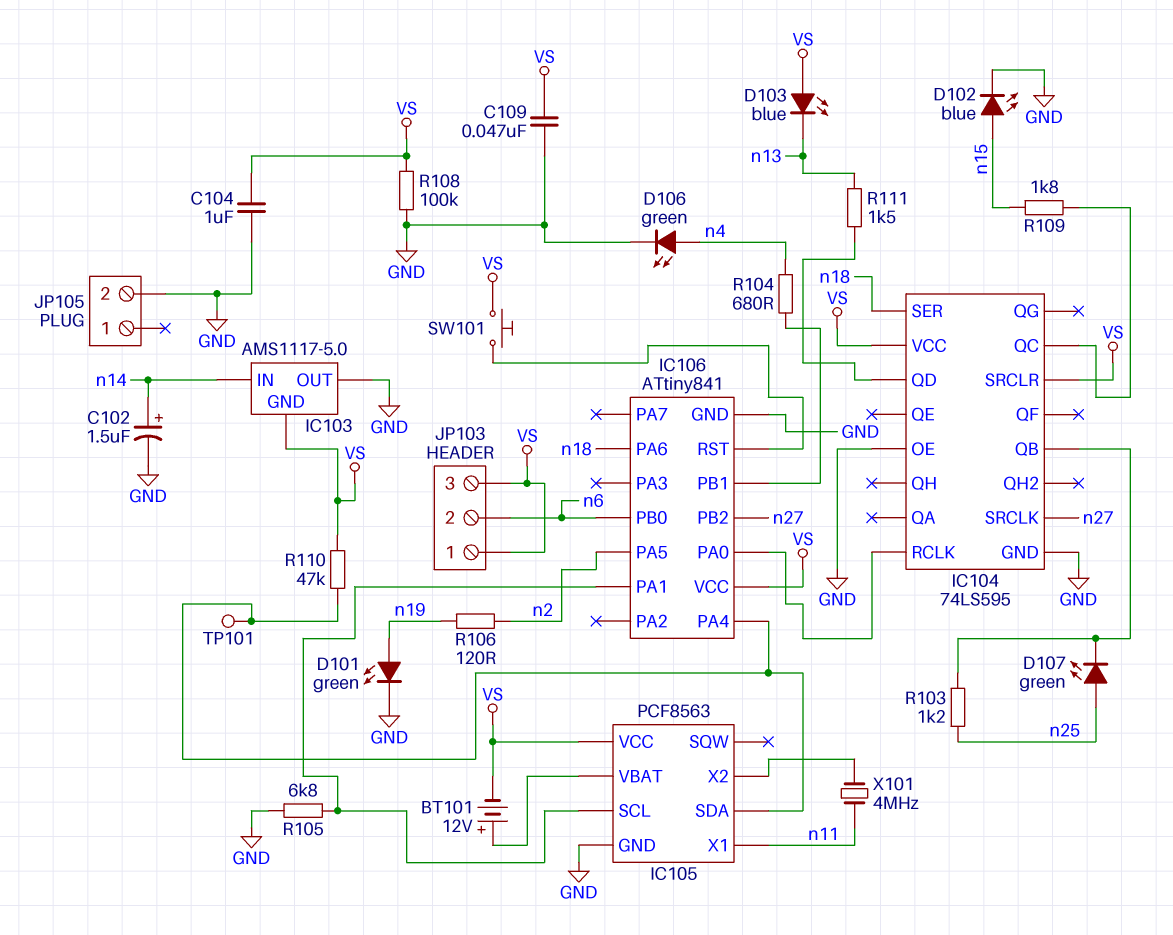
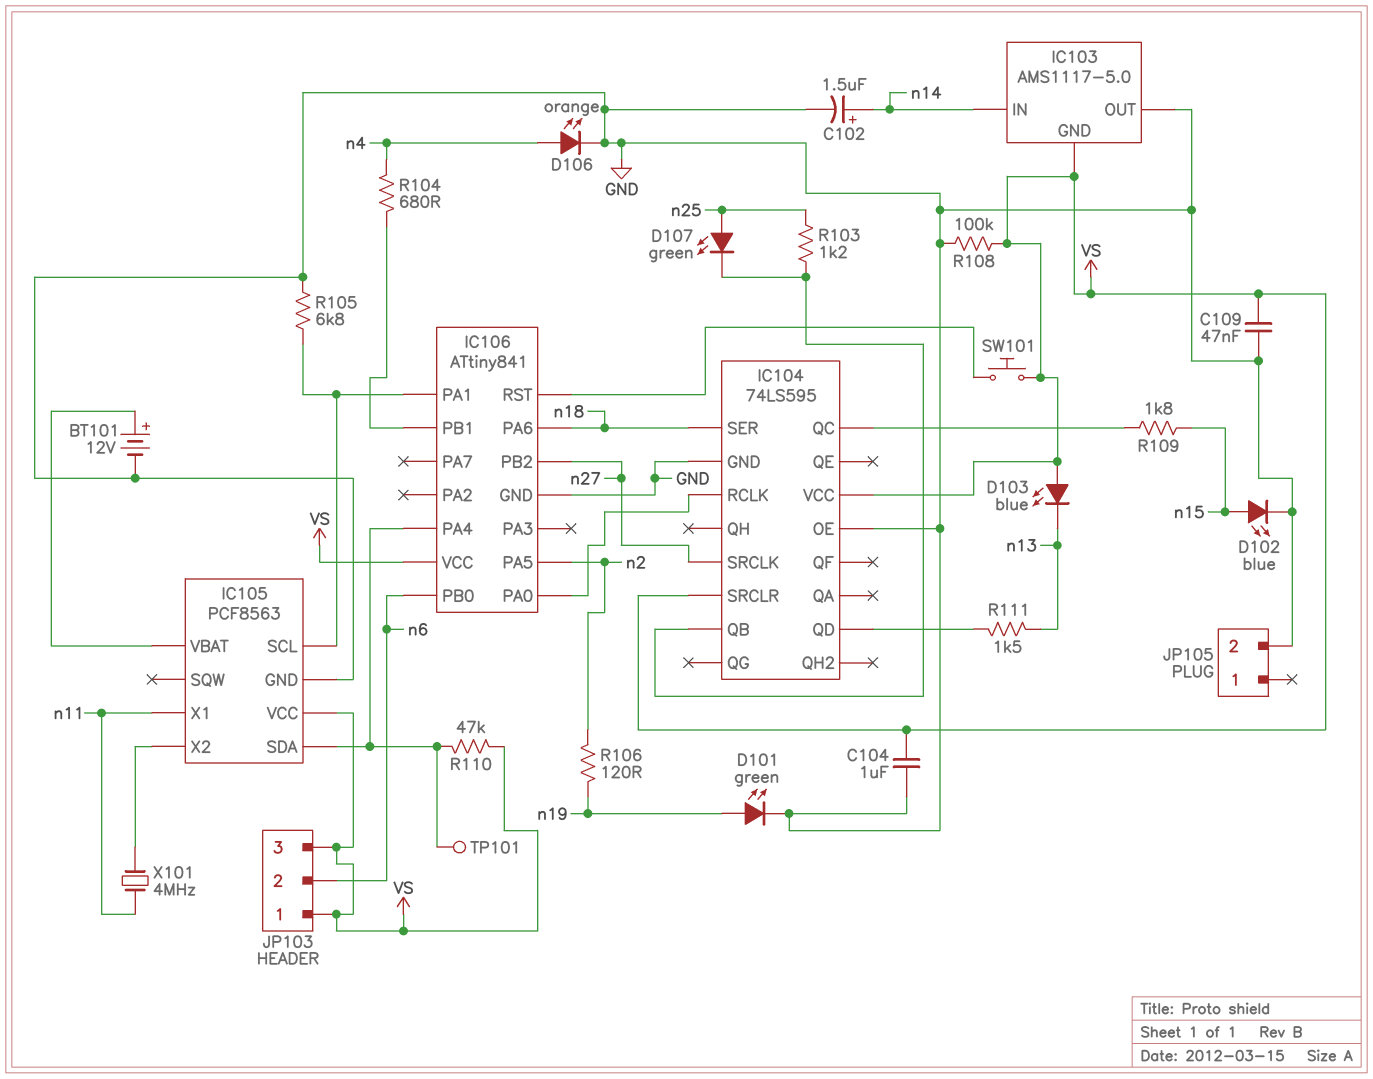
BT101: 12V (plus IC105/VBAT, minus VS) -> 12V (plus IC105/VBAT, minus GND)
D106: LED green (A n4, K GND) -> LED orange (A n4, K GND)

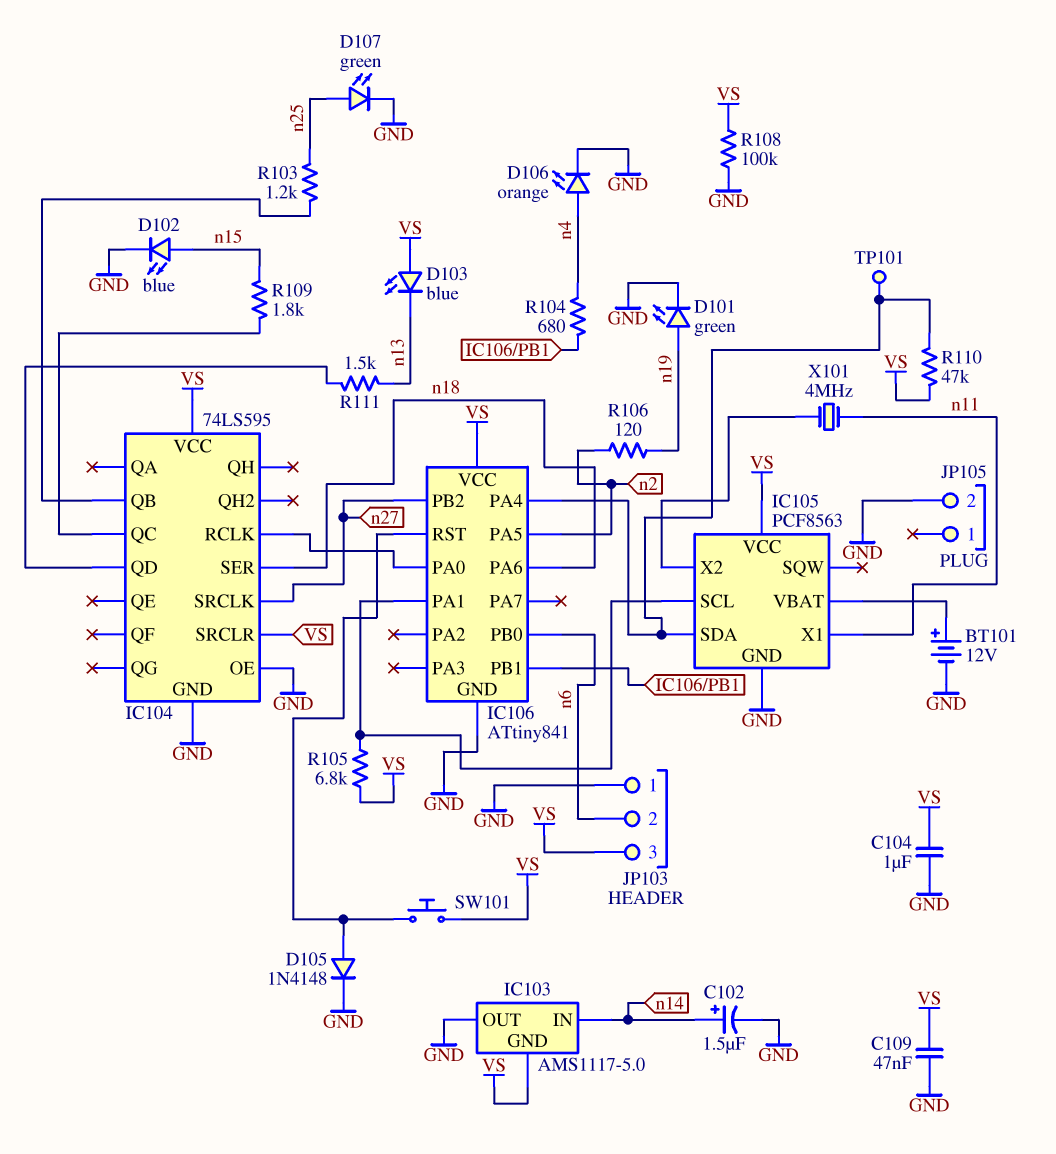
D105: none -> diode 1N4148 (A IC106/RST, K GND)
D107: LED green (A n25, K IC104/QB) -> LED green (A n25, K GND)
JP103 pin 1: VS -> GND
R105: 6.8k (GND, IC105/SCL) -> 6.8k (IC105/SCL, VS)

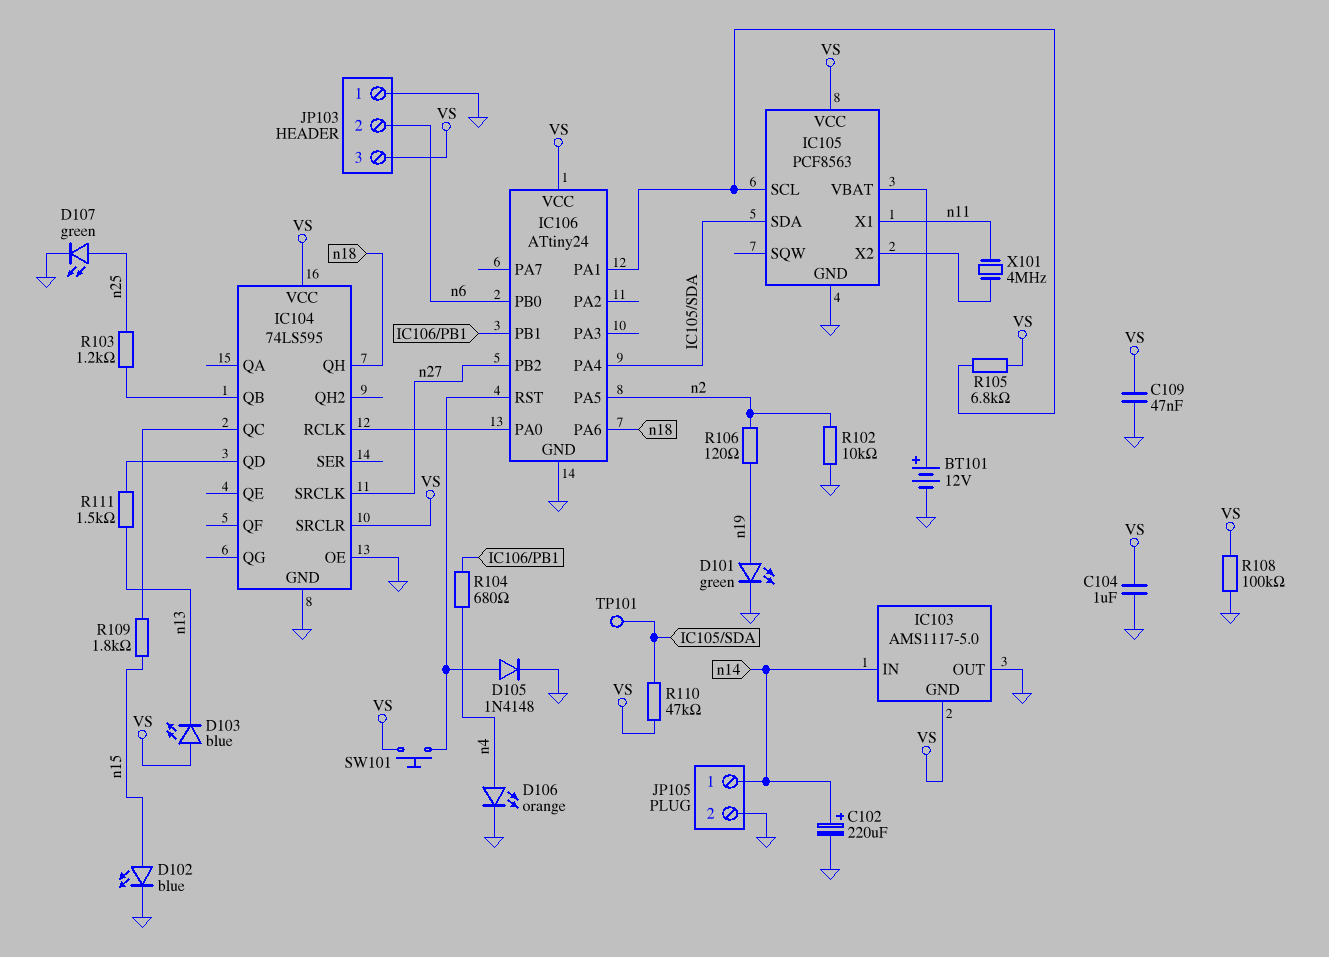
C102: 1.5uF (plus n14, minus GND) -> 220uF (plus n14, minus GND)
IC104 pin QH: none -> n18
IC104 pin SER: n18 -> none
IC106: ATtiny841 -> ATtiny24
JP105 pin 1: none -> n14
R102: none -> 10k (GND, n2)

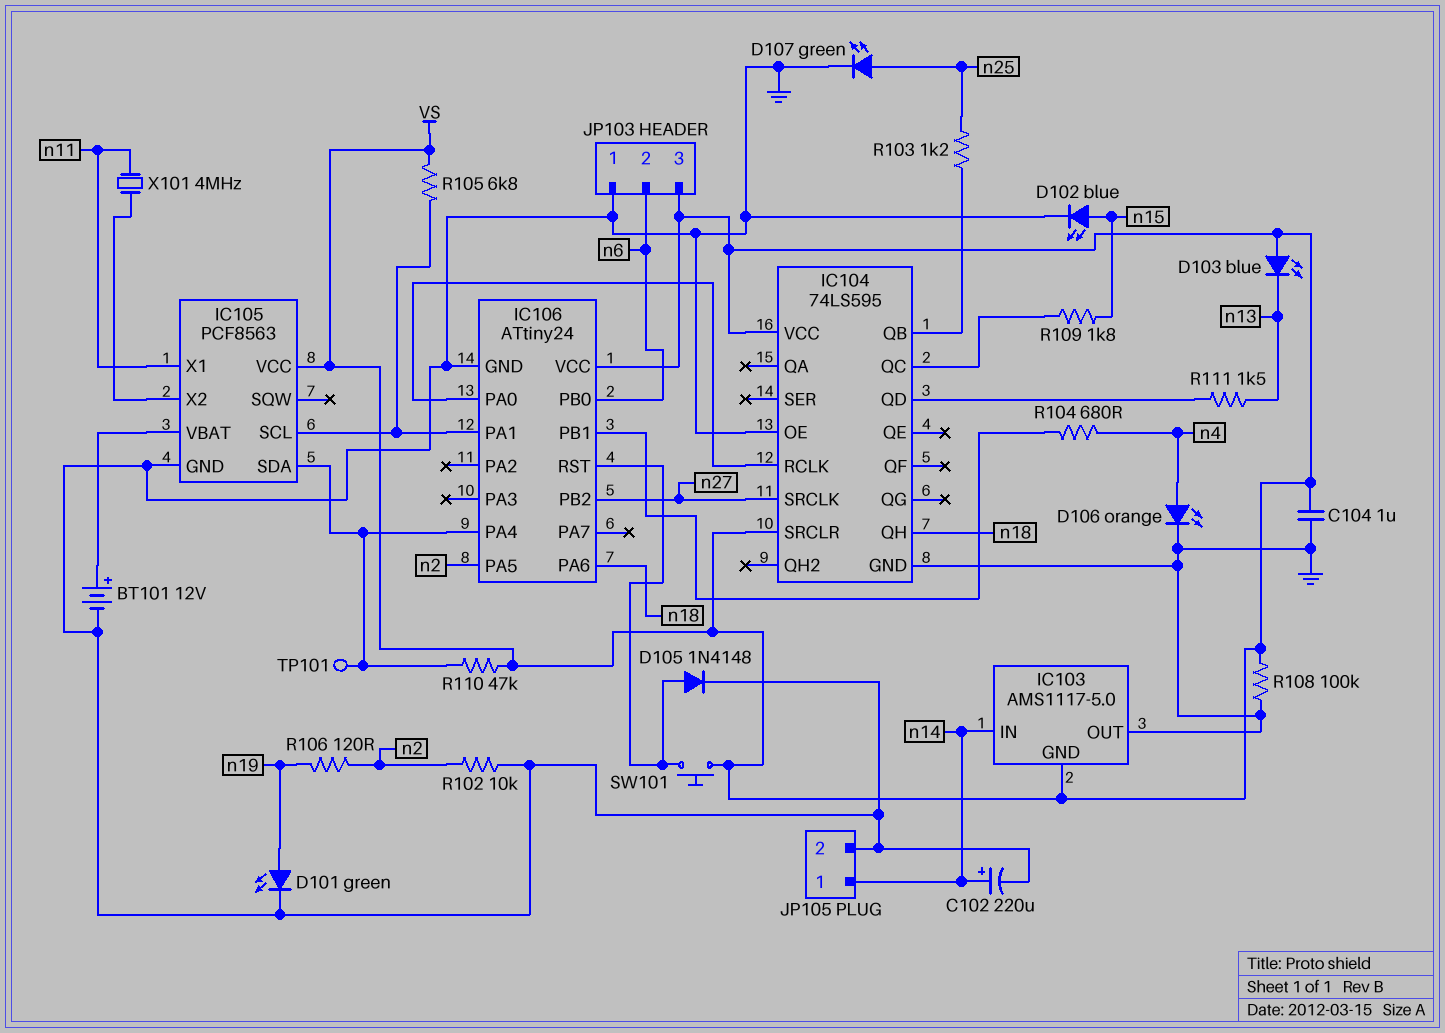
C109: 47nF (GND, VS) -> none

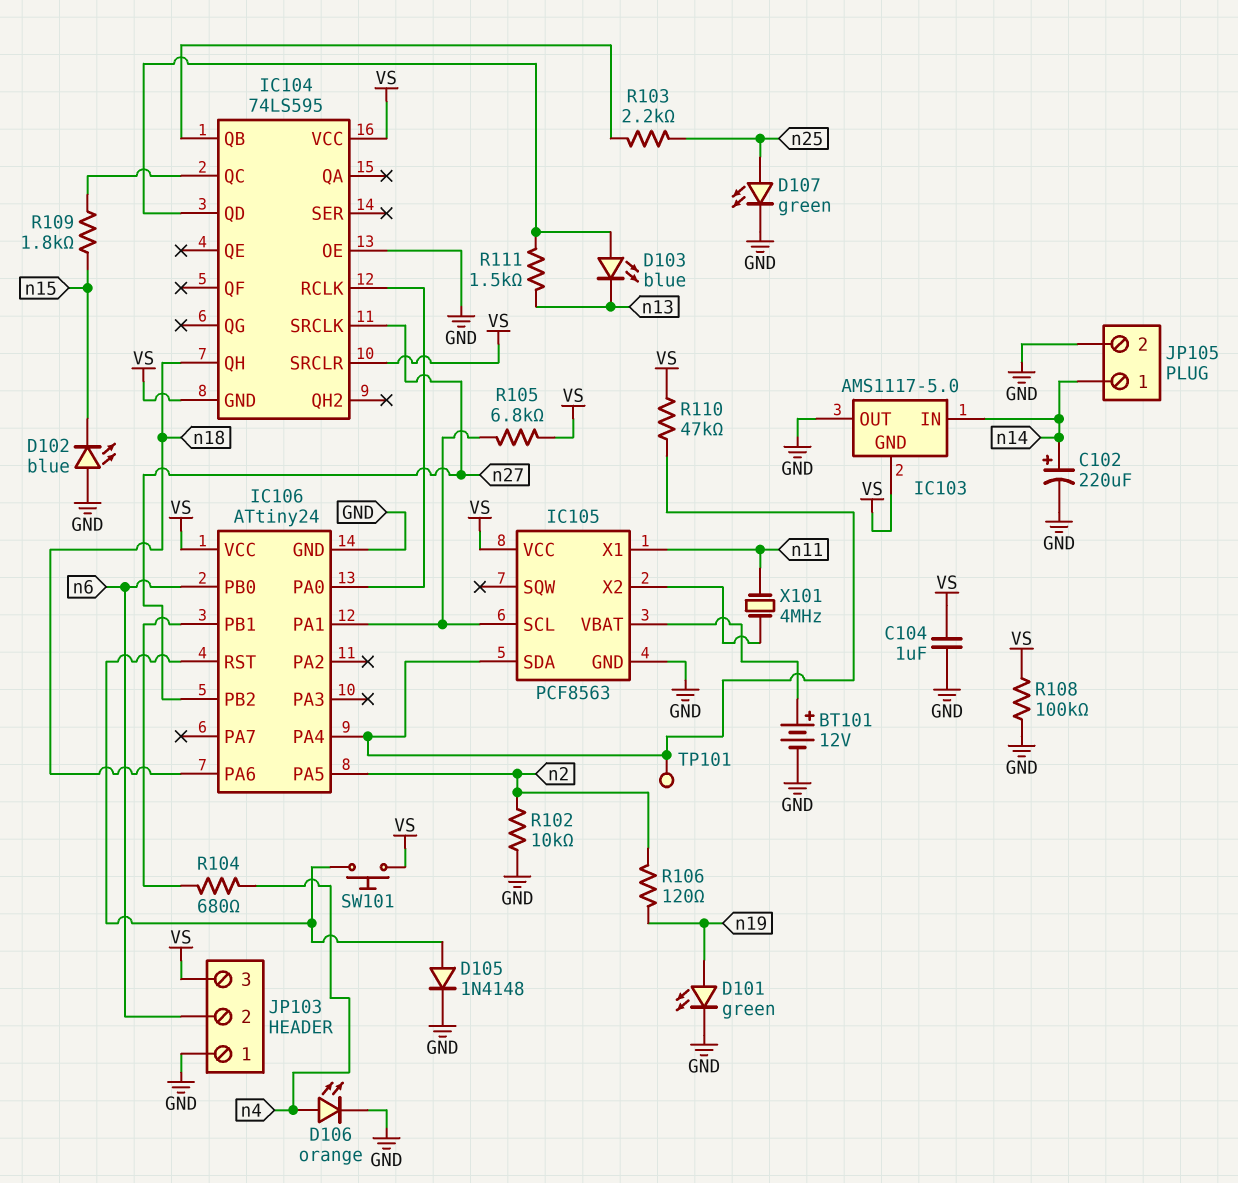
D102: LED blue (A n15, K GND) -> LED blue (A GND, K n15)
D103: LED blue (A VS, K n13) -> LED blue (A IC104/QD, K n13)
IC104 pin GND: GND -> VS
R103: 1.2k (IC104/QB, n25) -> 2.2k (IC104/QB, n25)

